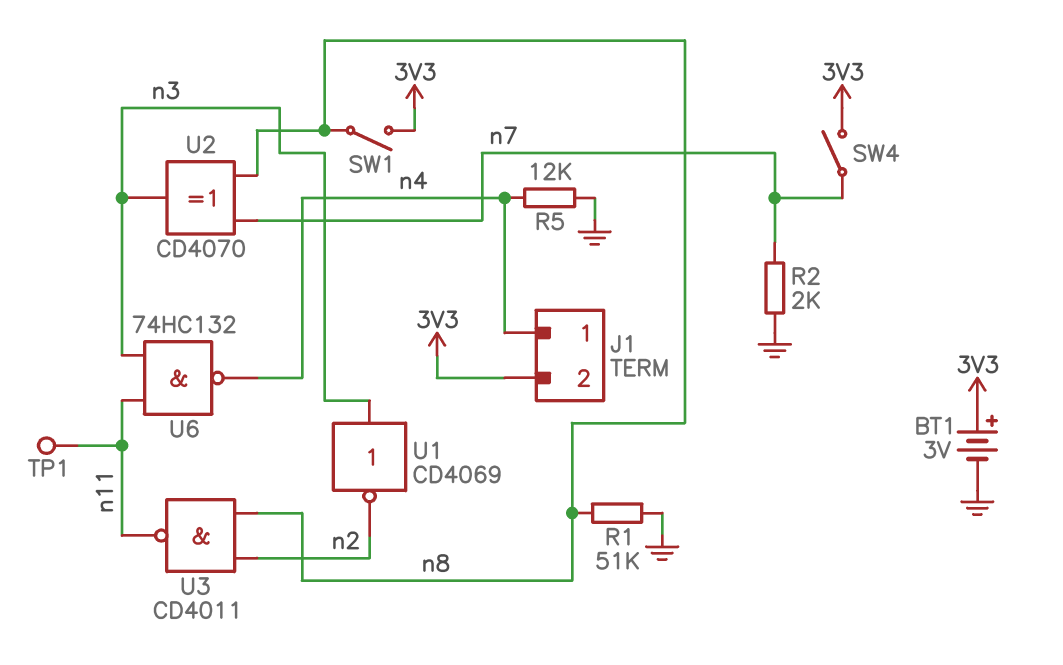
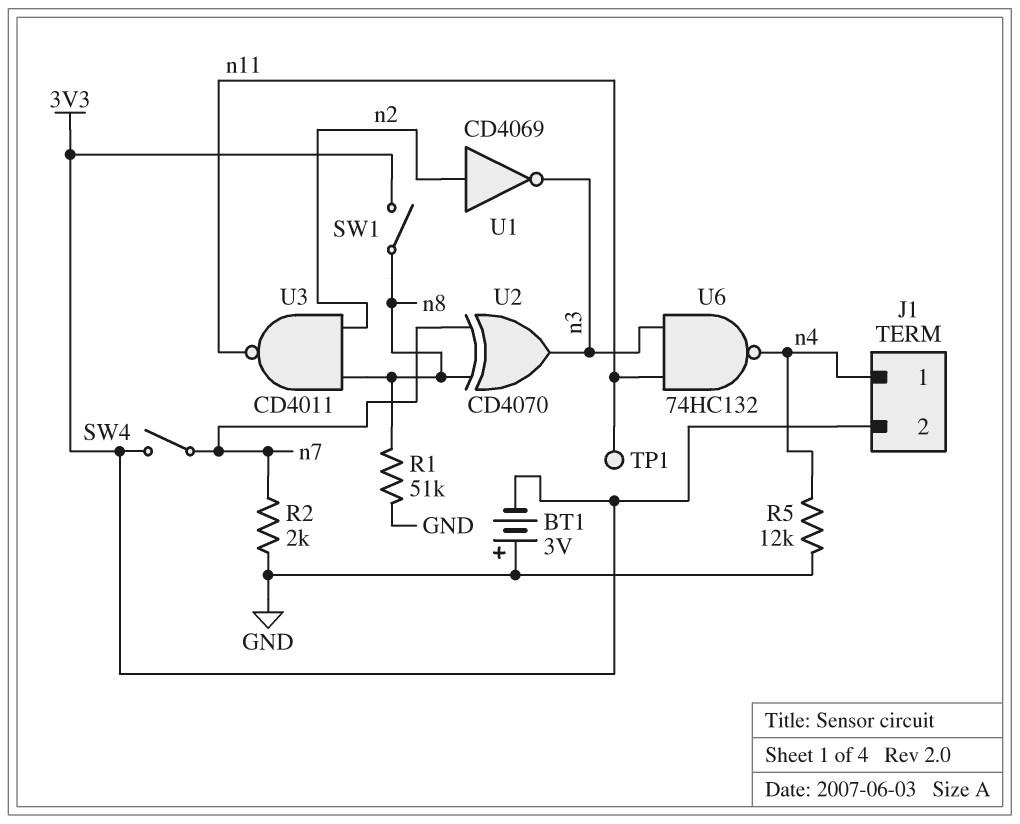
BT1: 3V (plus 3V3, minus GND) -> 3V (plus GND, minus 3V3)
U1: NOT CD4069 (in n3, out n2) -> NOT CD4069 (in n2, out n3)

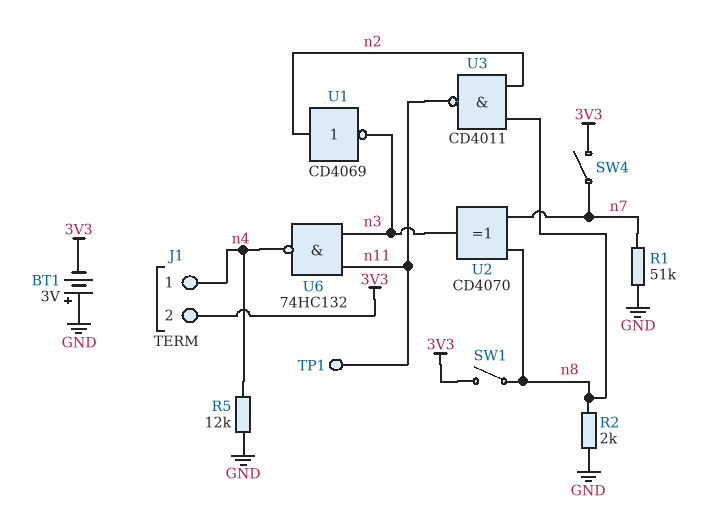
R1: 51k (GND, n8) -> 51k (GND, n7)
R2: 2k (GND, n7) -> 2k (GND, n8)

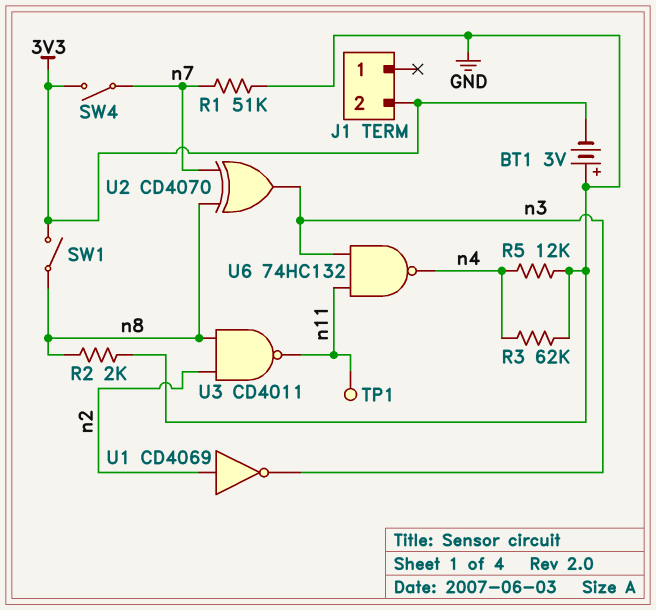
J1 pin 1: n4 -> none
R3: none -> 62k (GND, n4)

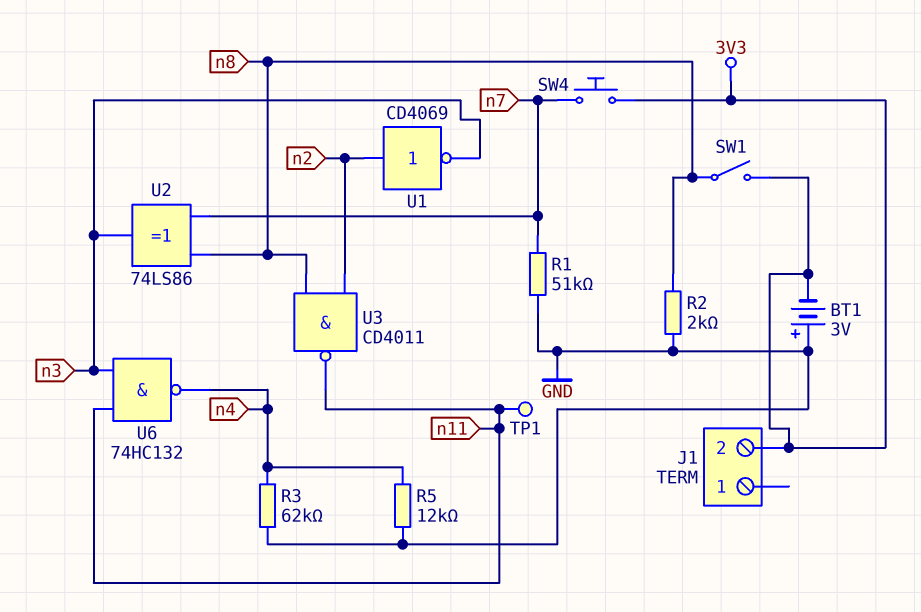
SW4: switch (3V3, n7) -> button (3V3, n7)
U2: XOR CD4070 (in n7, in n8, out n3) -> XOR 74LS86 (in n7, in n8, out n3)

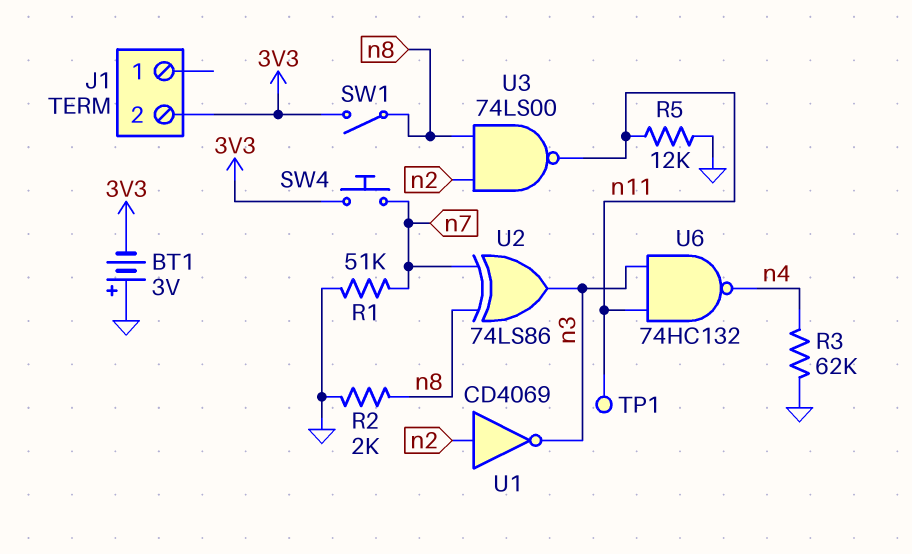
R5: 12k (GND, n4) -> 12k (GND, n11)
U3: NAND CD4011 (in n2, in n8, out n11) -> NAND 74LS00 (in n2, in n8, out n11)

